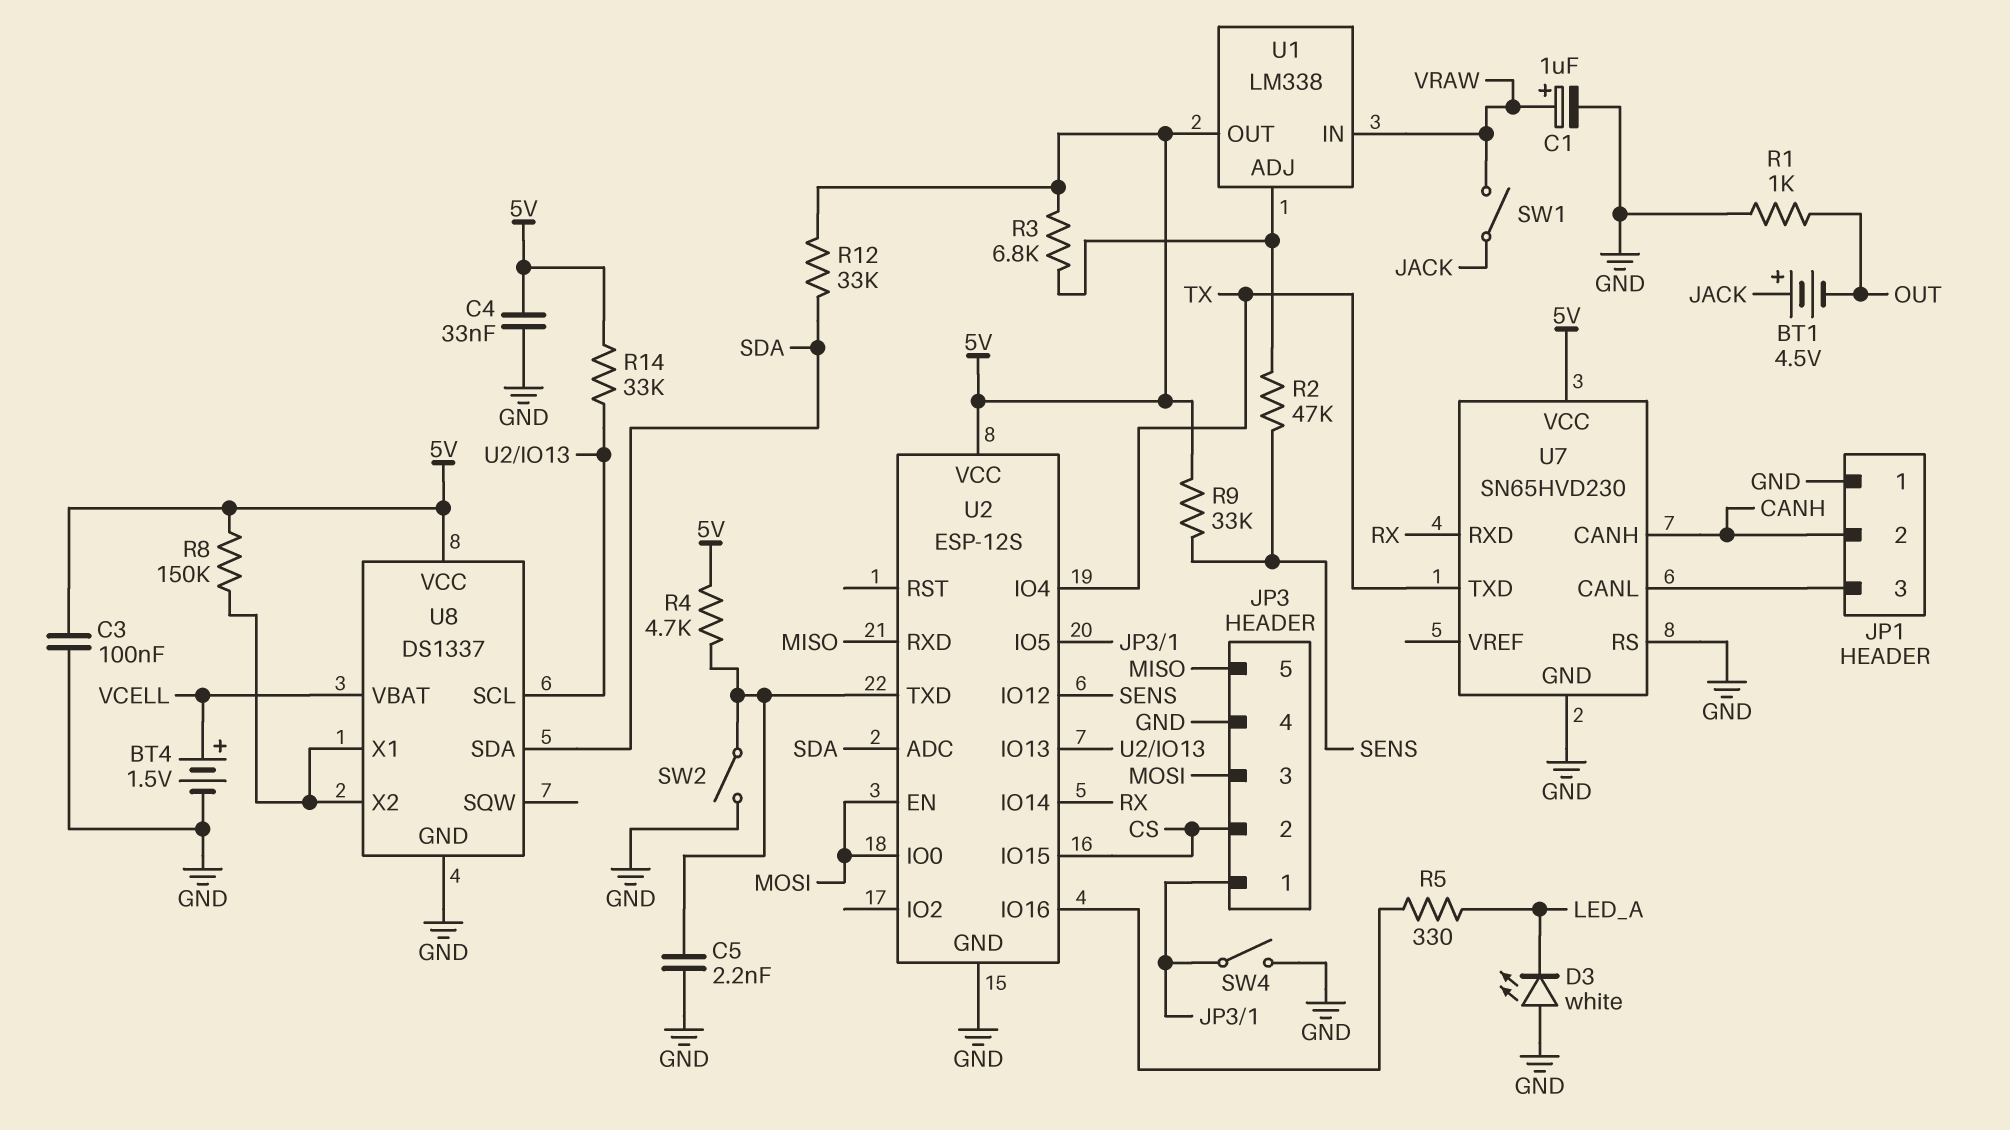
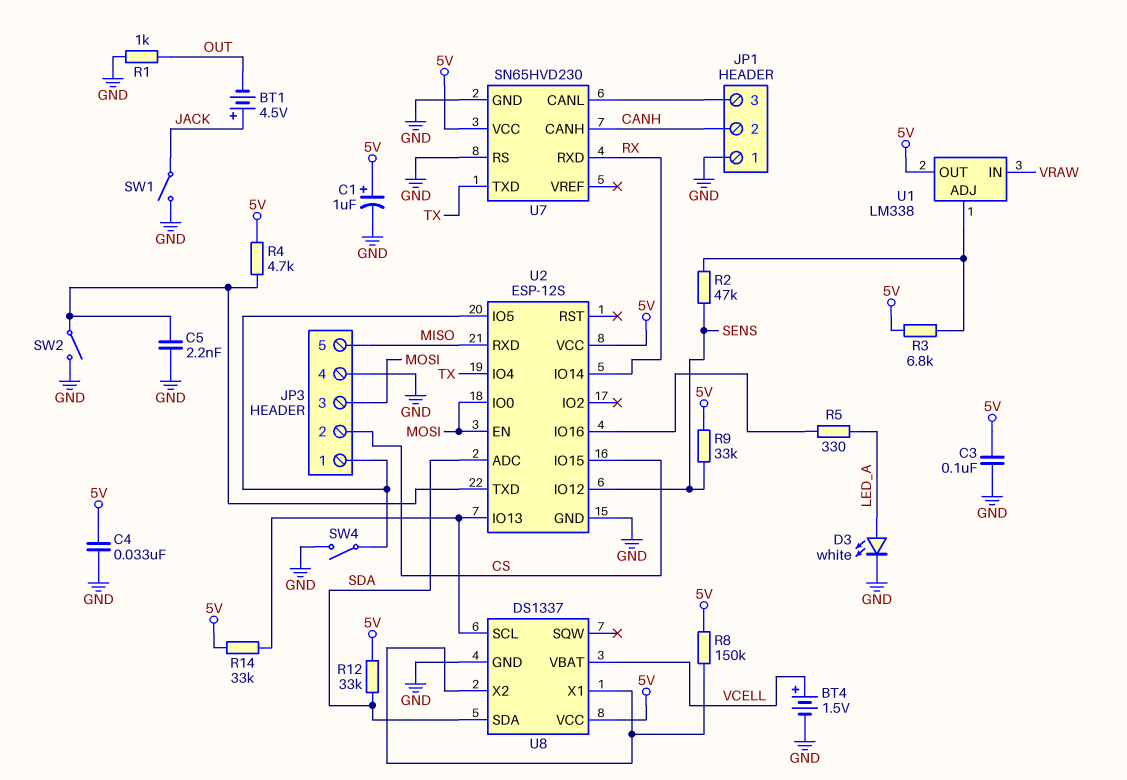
C1: 1uF (plus VRAW, minus GND) -> 1uF (plus 5V, minus GND)
D3: LED white (A GND, K LED_A) -> LED white (A LED_A, K GND)
SW1: switch (JACK, VRAW) -> switch (GND, JACK)

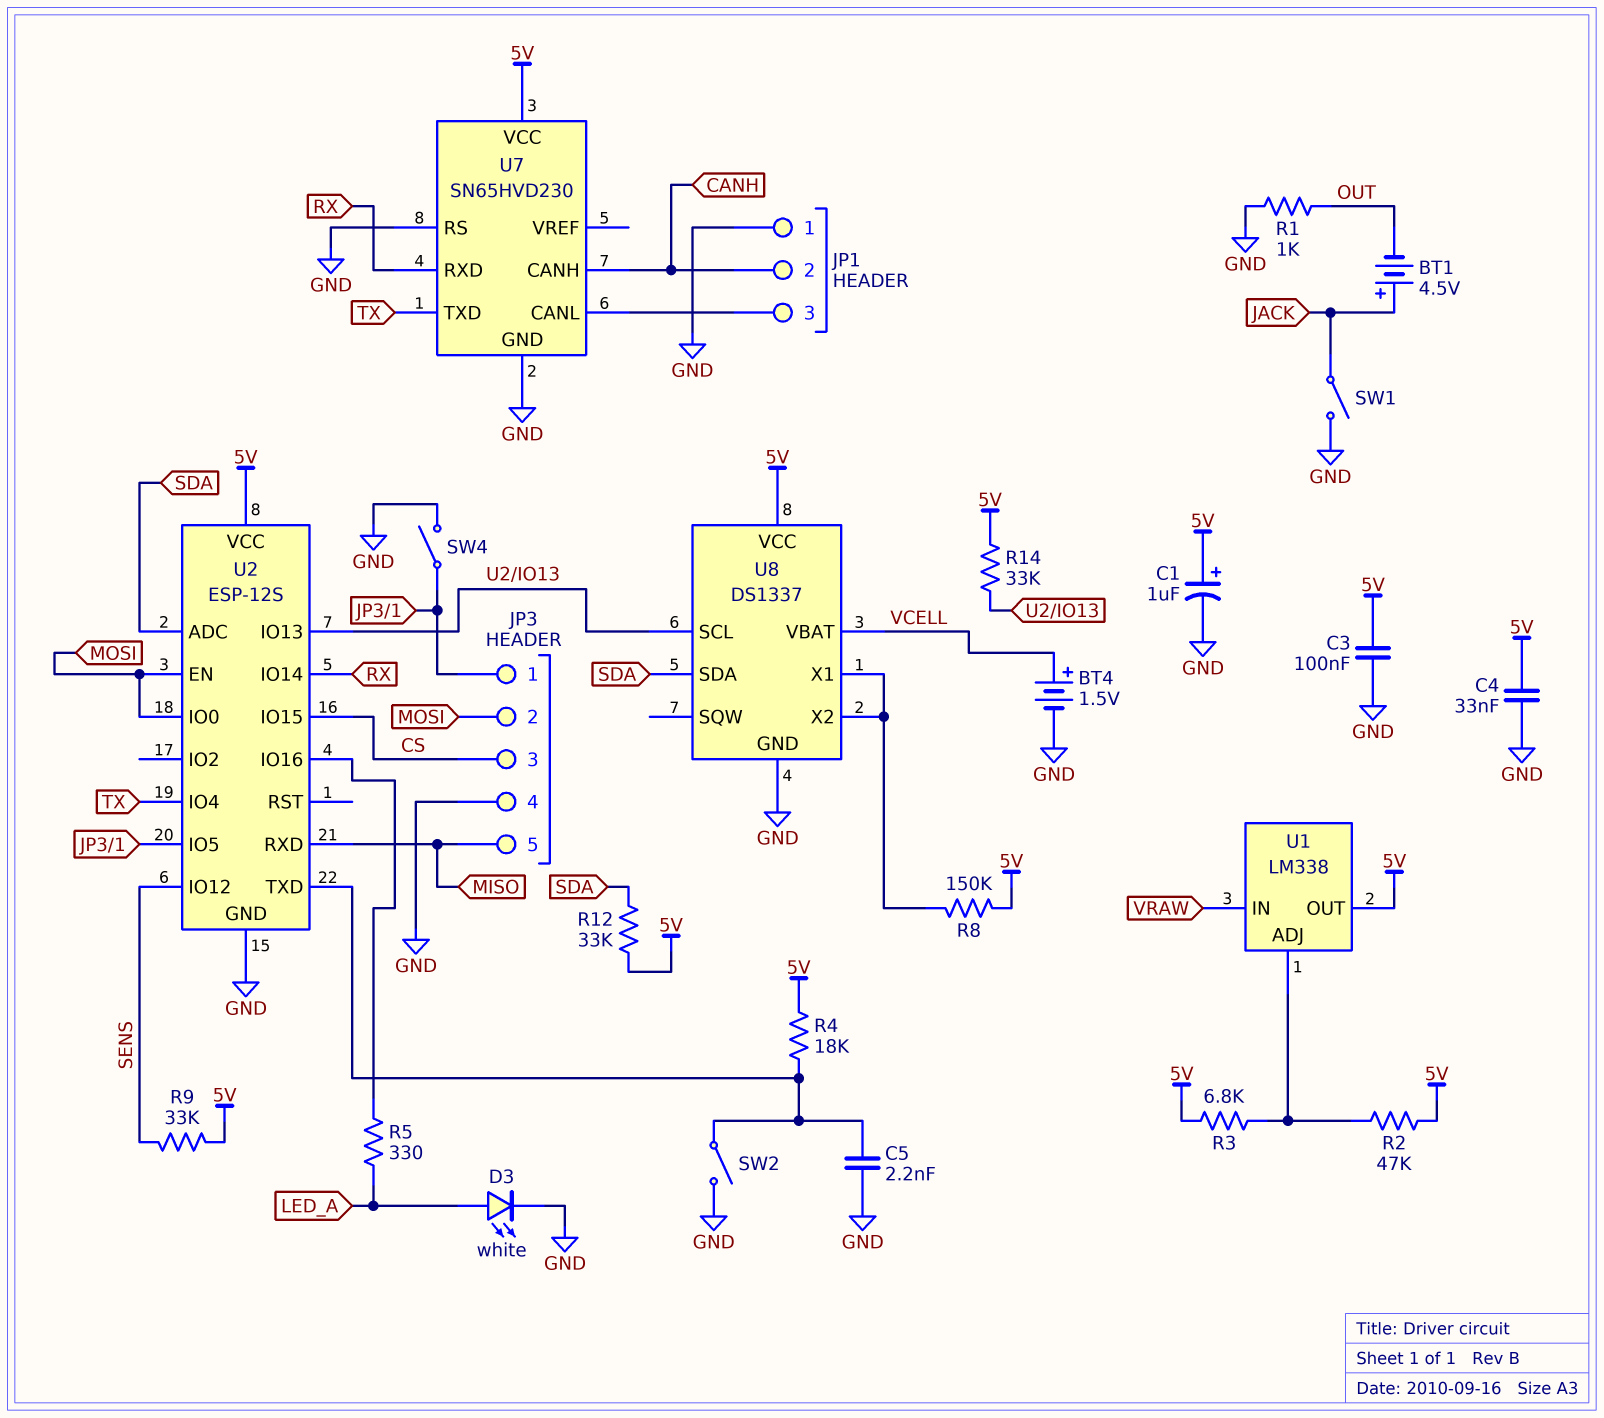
JP3 pin 2: CS -> MOSI
JP3 pin 3: MOSI -> CS
R2: 47k (SENS, U1/ADJ) -> 47k (5V, U1/ADJ)
R4: 4.7k (5V, U2/TXD) -> 18k (5V, U2/TXD)

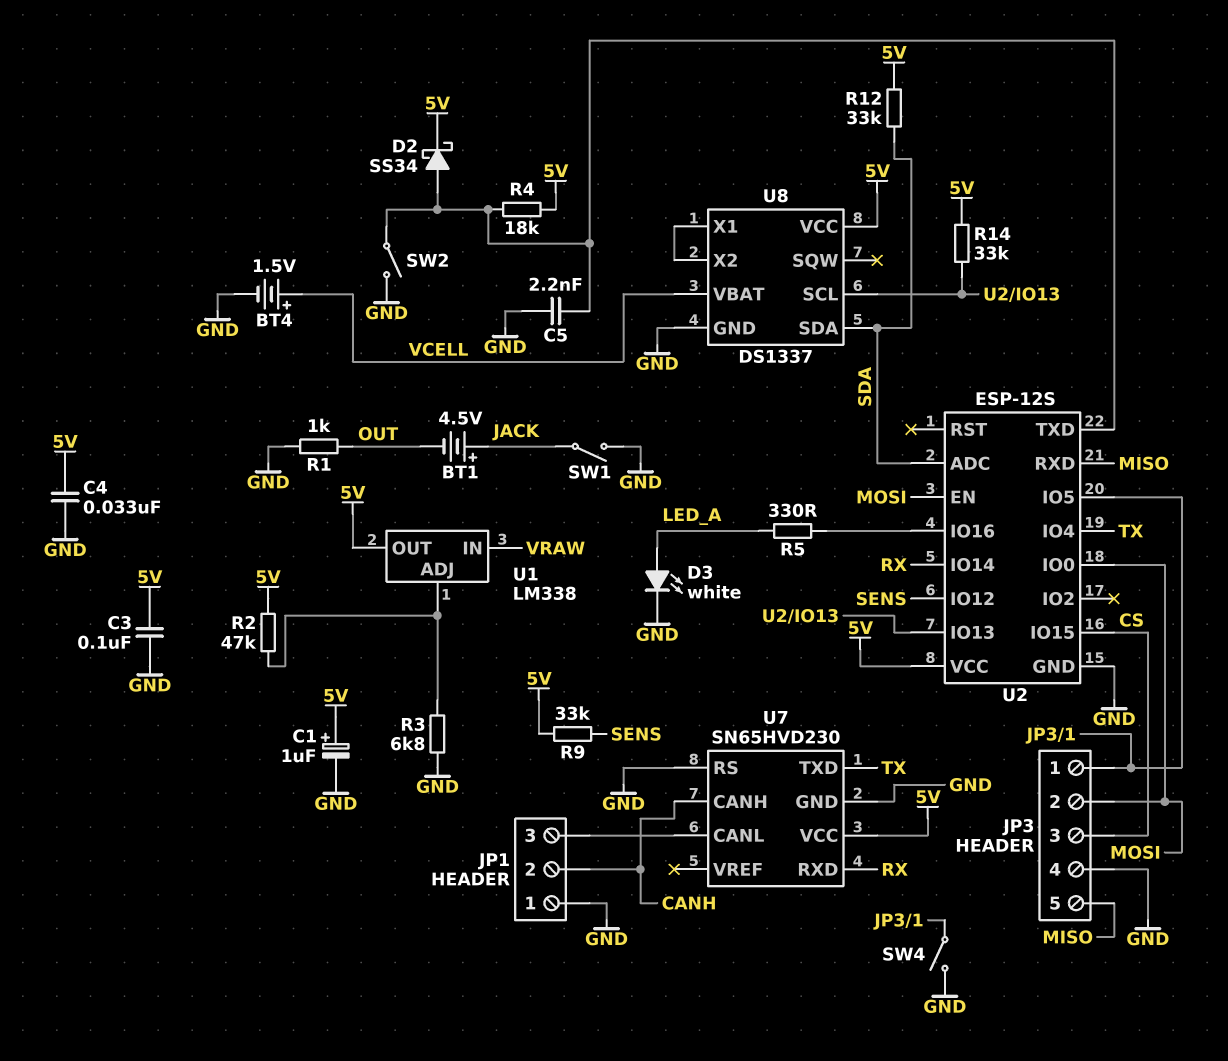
D2: none -> schottky SS34 (A U2/TXD, K 5V)
R3: 6.8k (5V, U1/ADJ) -> 6.8k (GND, U1/ADJ)
R8: 150k (5V, U8/X1) -> none

